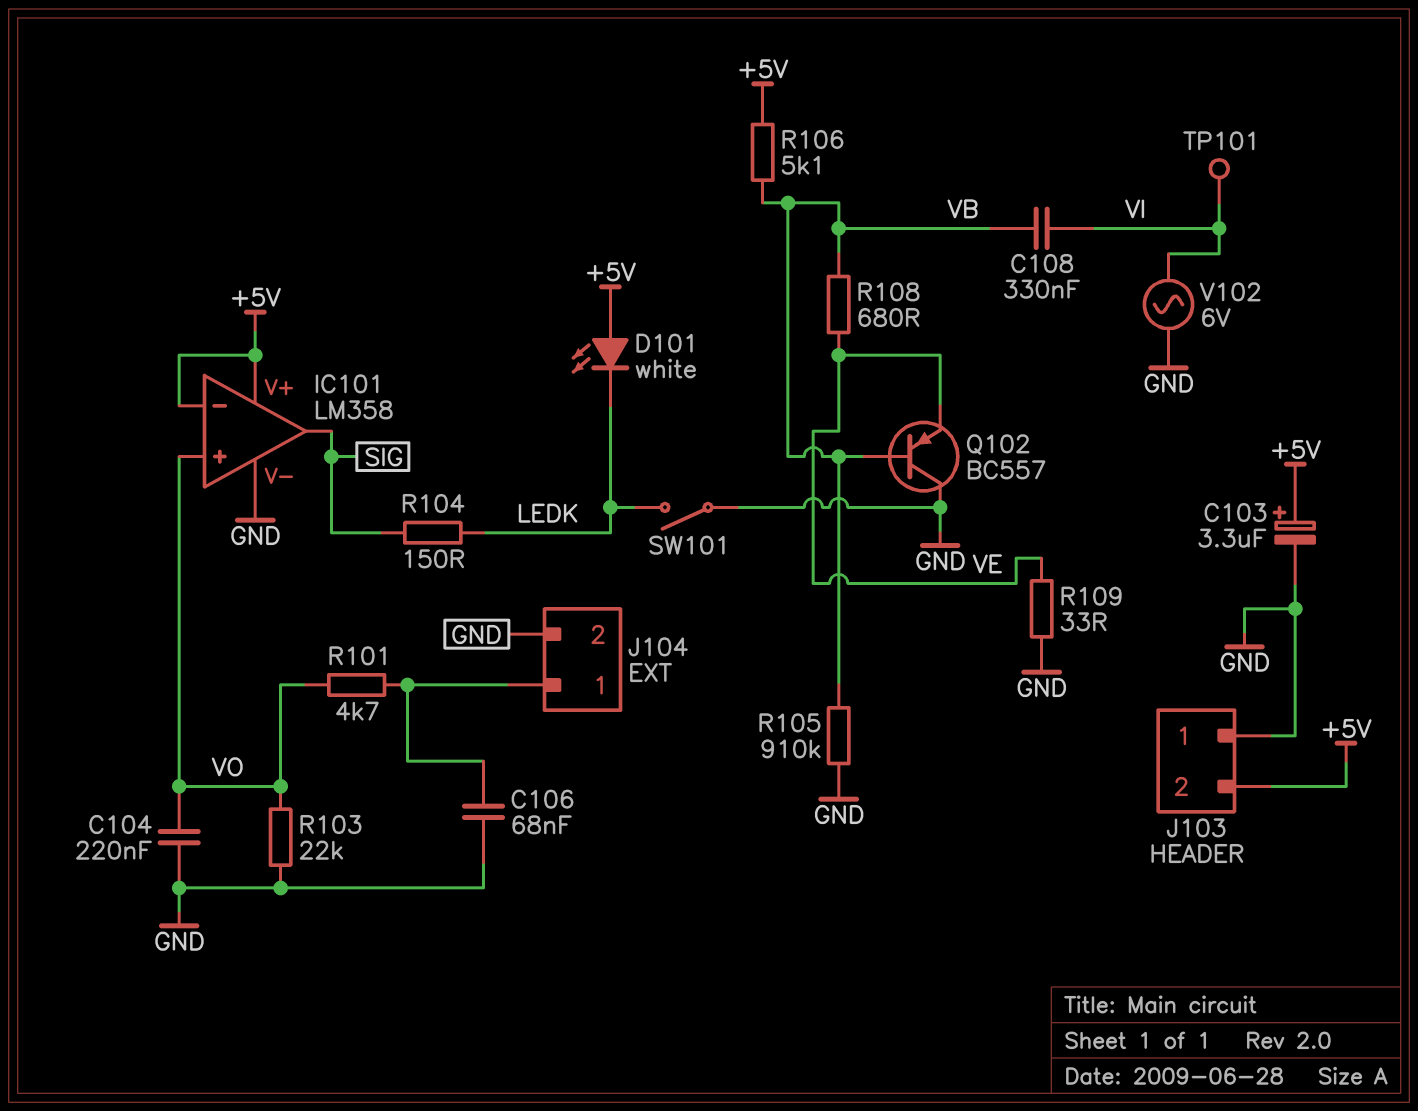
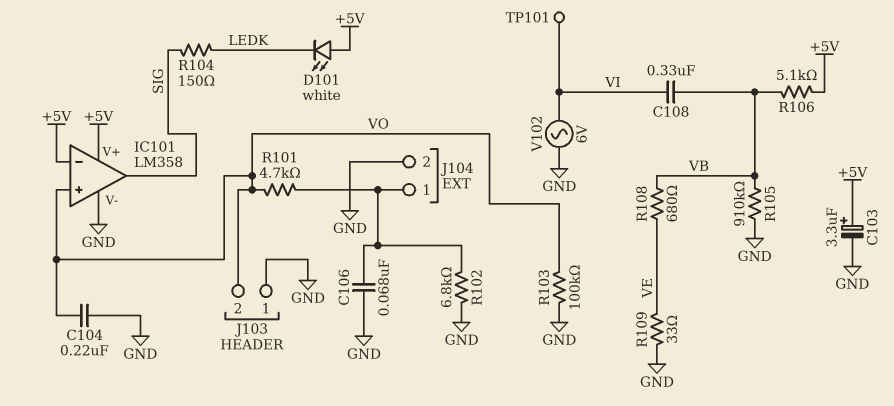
J103 pin 2: +5V -> VO
Q102: PNP BC557 (B VB, C GND, E VE) -> none
R102: none -> 6.8k (GND, J104/1)
R103: 22k (GND, VO) -> 100k (GND, VO)
SW101: switch (GND, LEDK) -> none

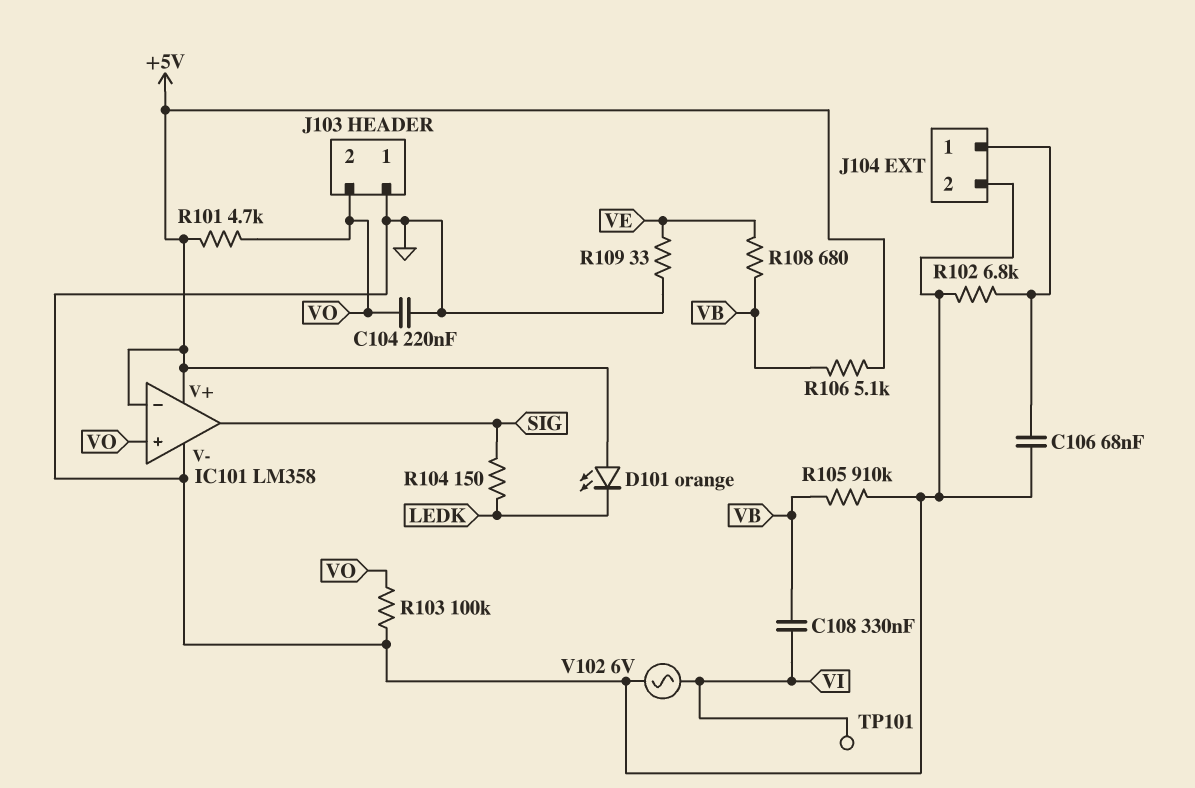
C103: 3.3uF (plus +5V, minus GND) -> none
D101: LED white (A +5V, K LEDK) -> LED orange (A +5V, K LEDK)
R101: 4.7k (J104/1, VO) -> 4.7k (+5V, VO)

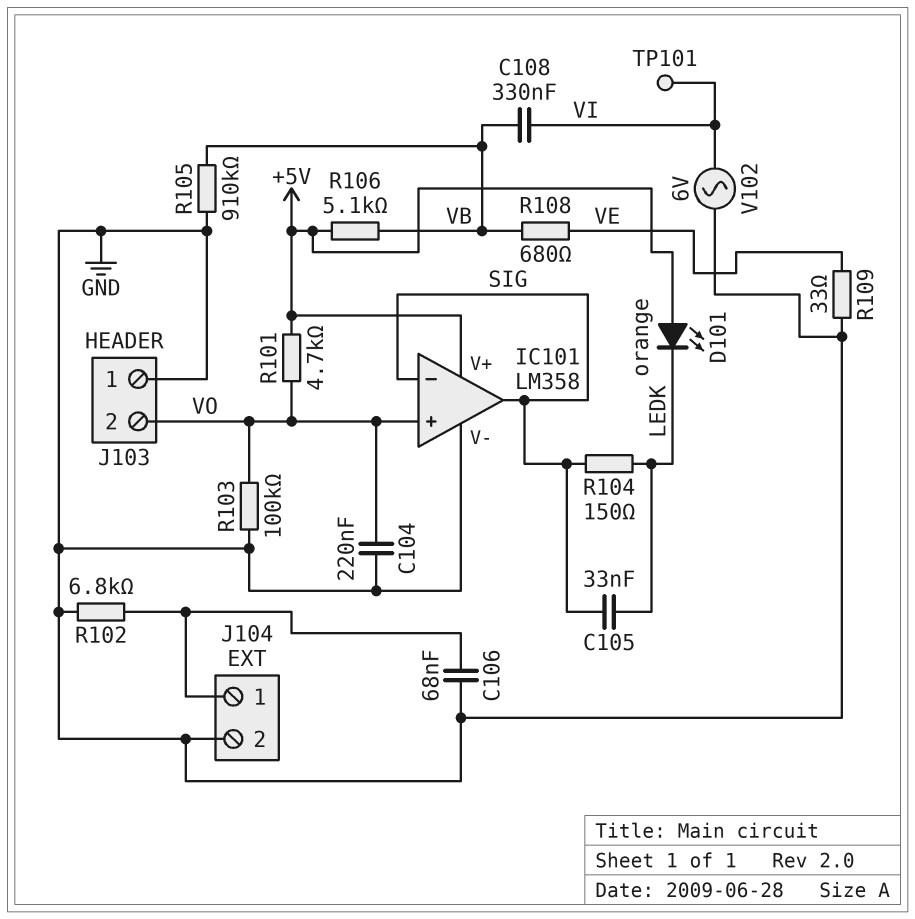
C105: none -> 33nF (LEDK, SIG)
IC101 pin in-: +5V -> SIG

